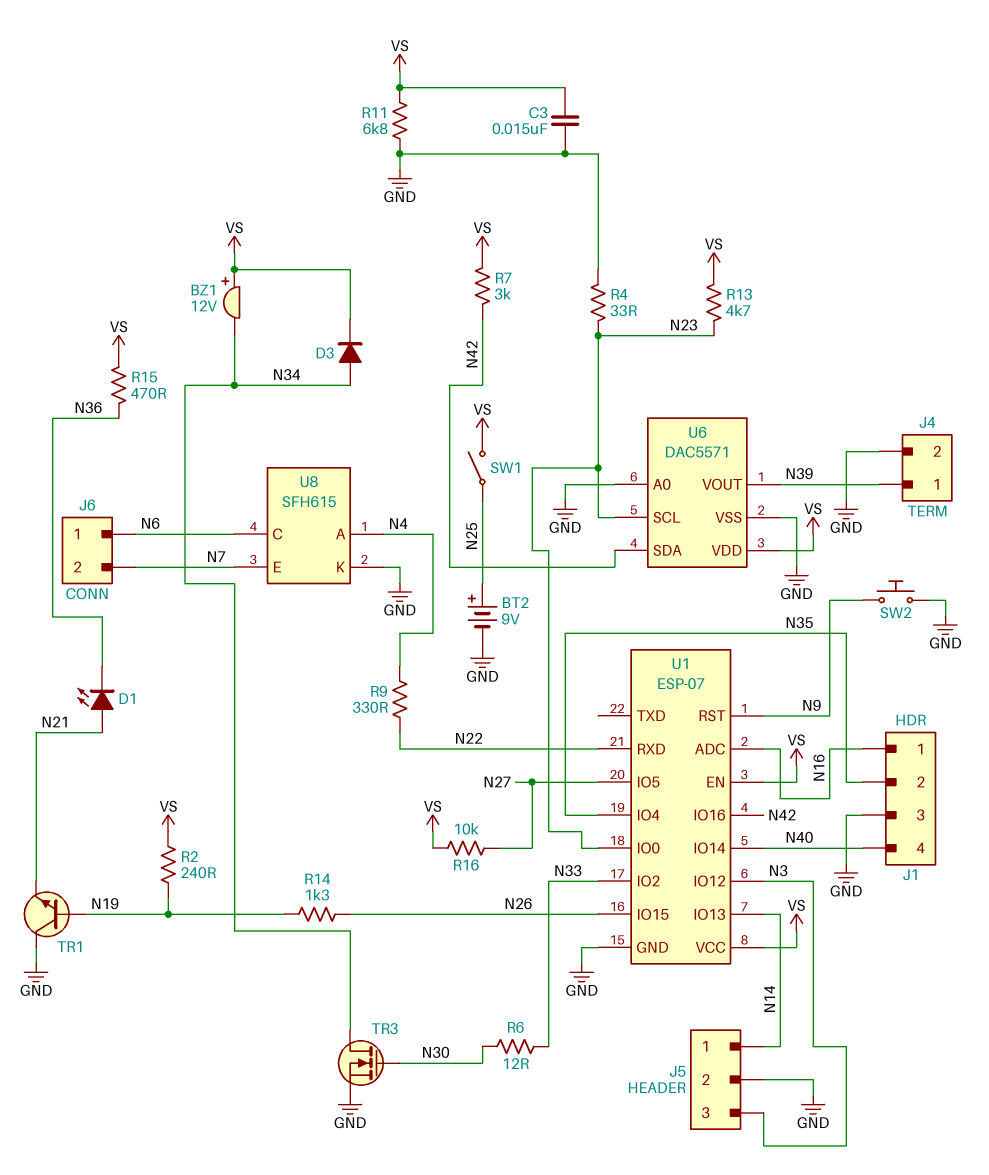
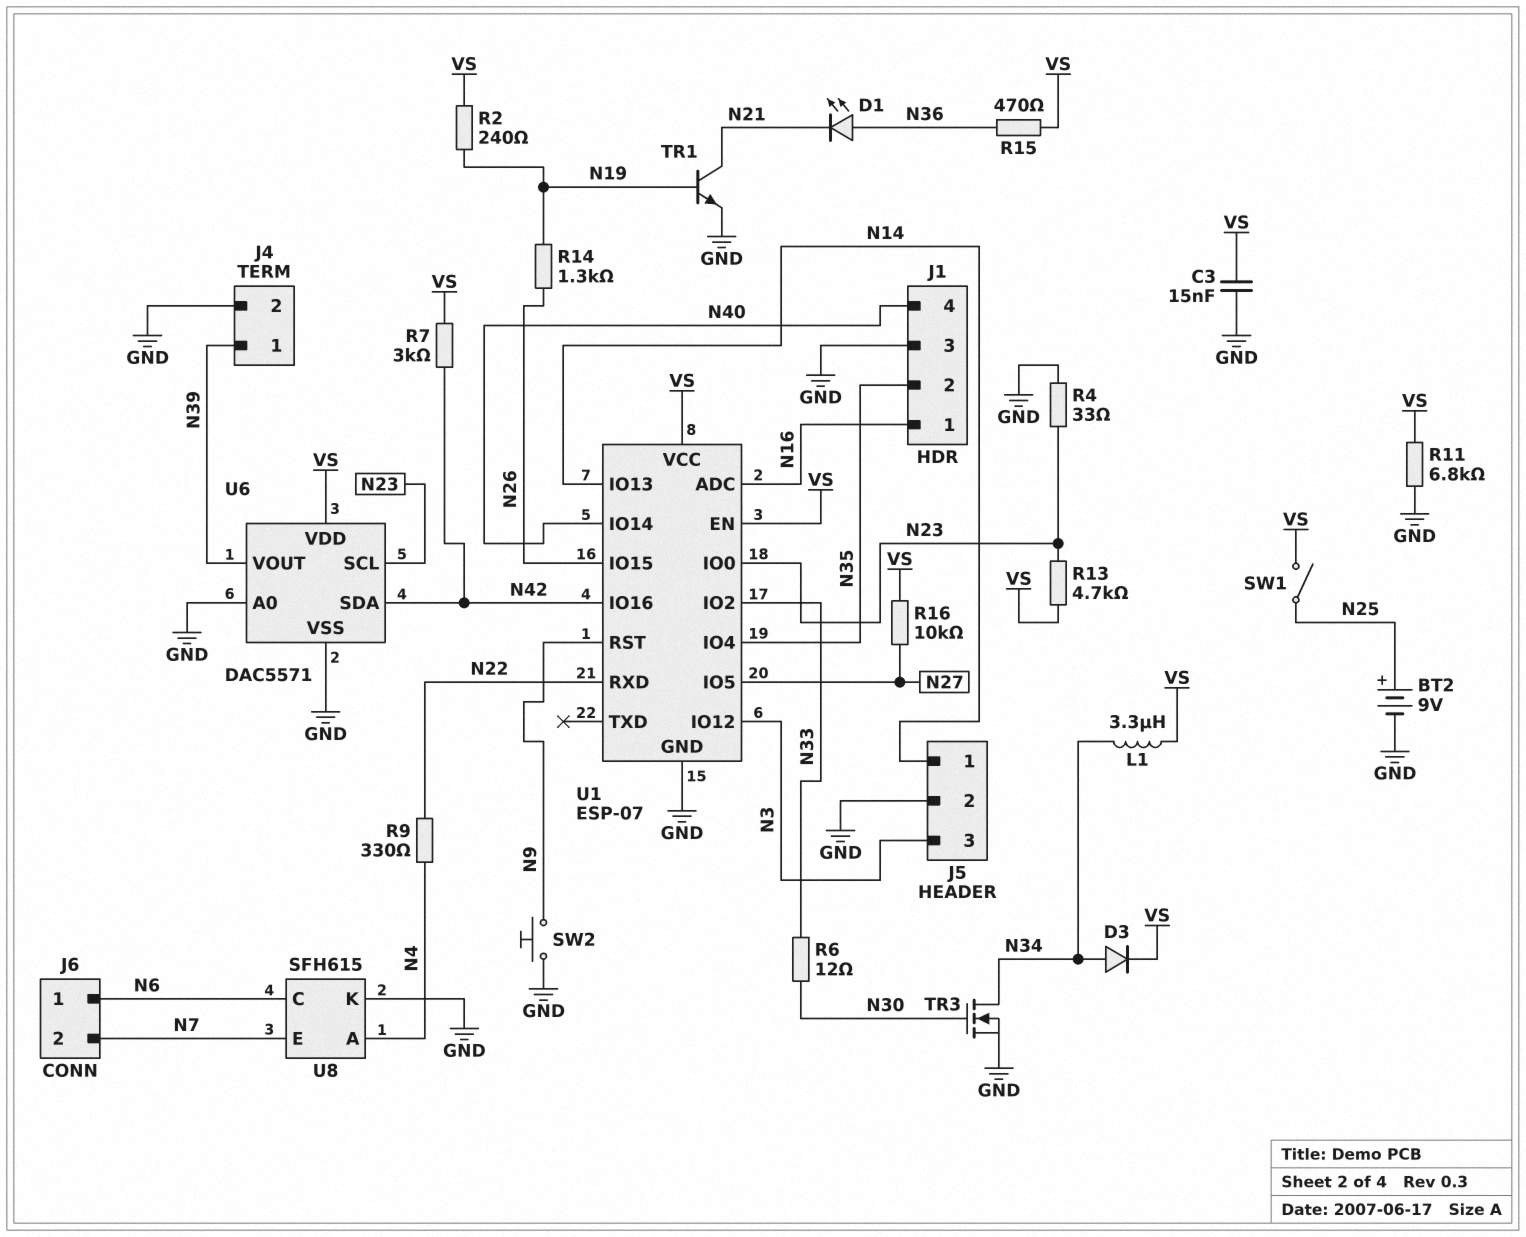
BZ1: buzzer 12V (plus VS, minus N34) -> none
D1: LED (A N21, K N36) -> LED (A N36, K N21)
L1: none -> 3.3uH (N34, VS)
TR1: NPN (B N19, C GND, E N21) -> NPN (B N19, C N21, E GND)

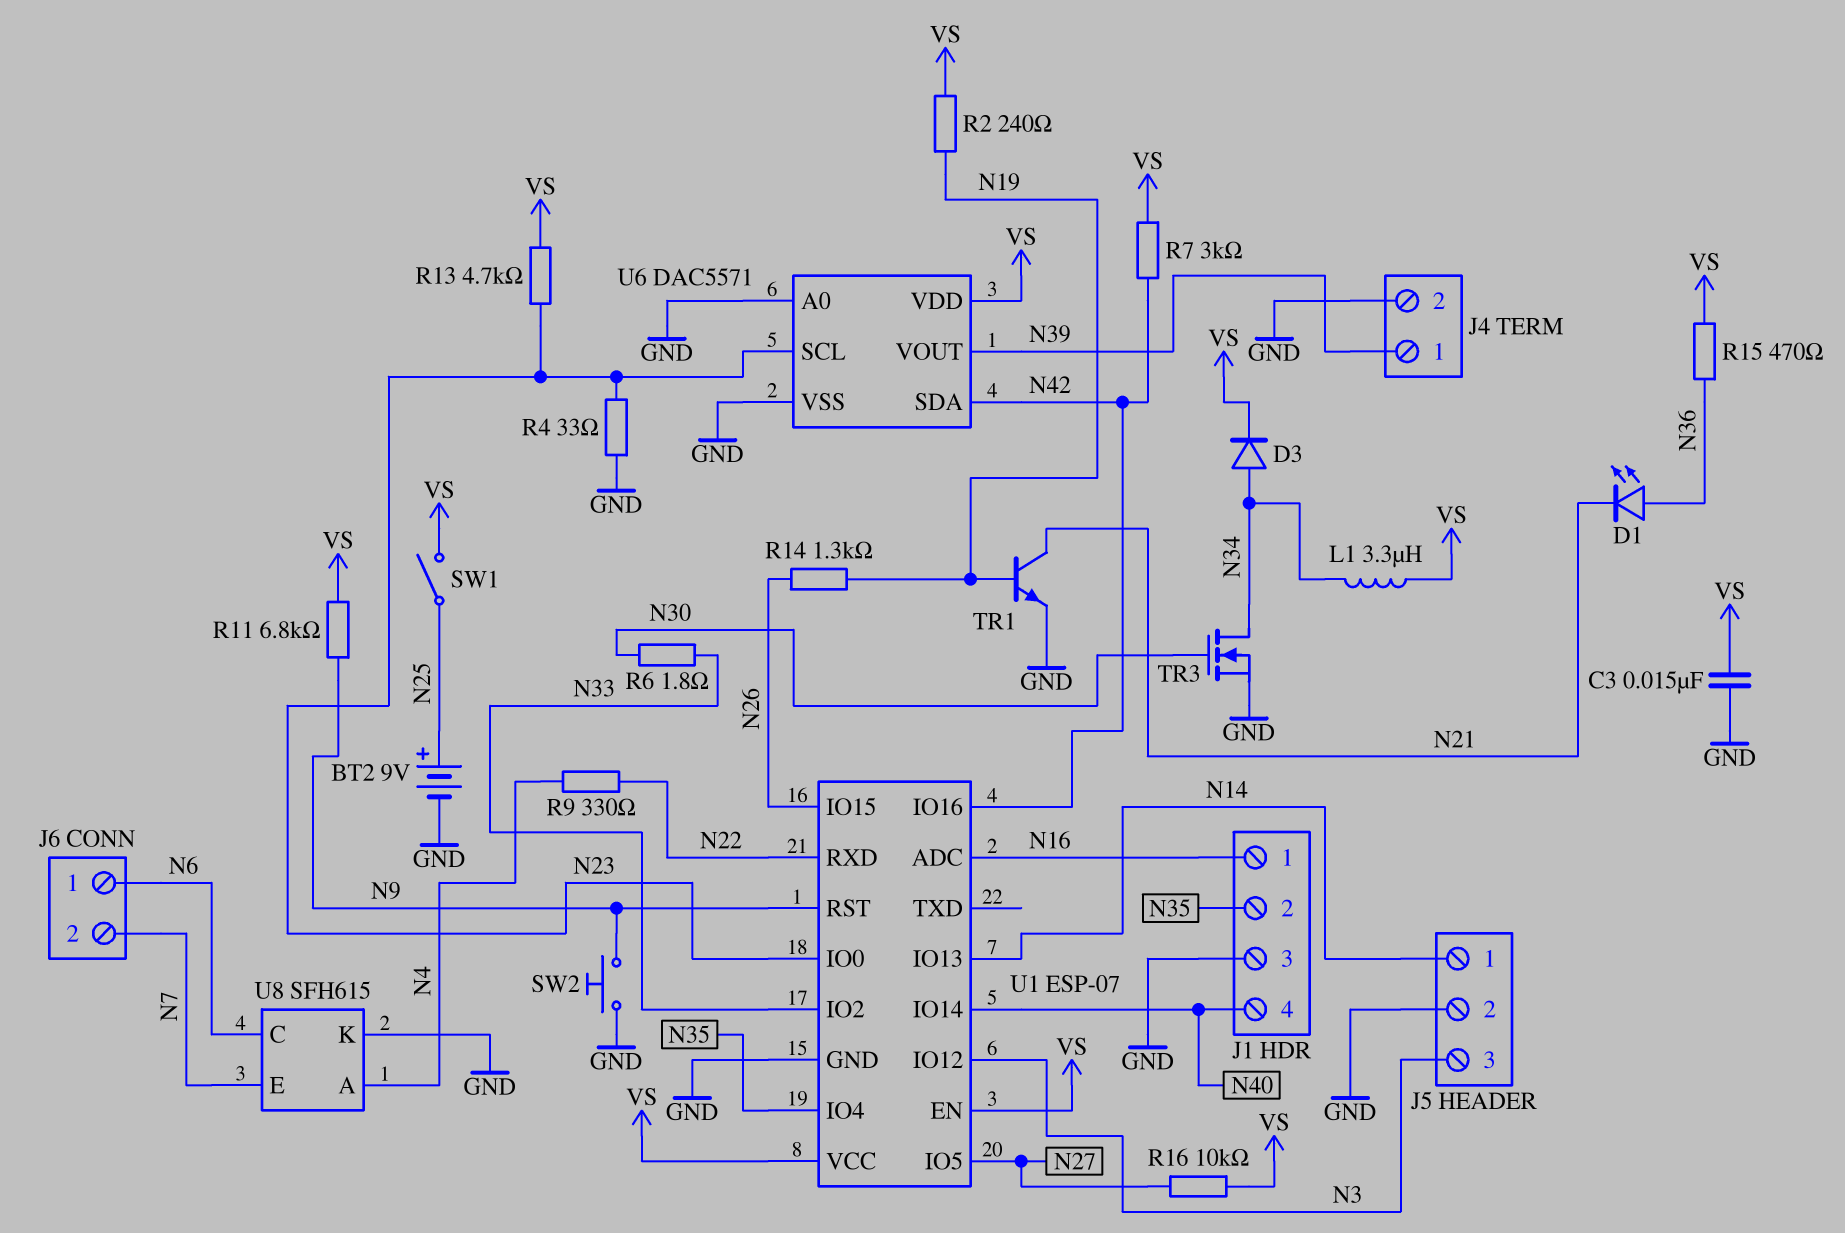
R6: 12 (N30, N33) -> 1.8 (N30, N33)
R11: 6.8k (GND, VS) -> 6.8k (N9, VS)

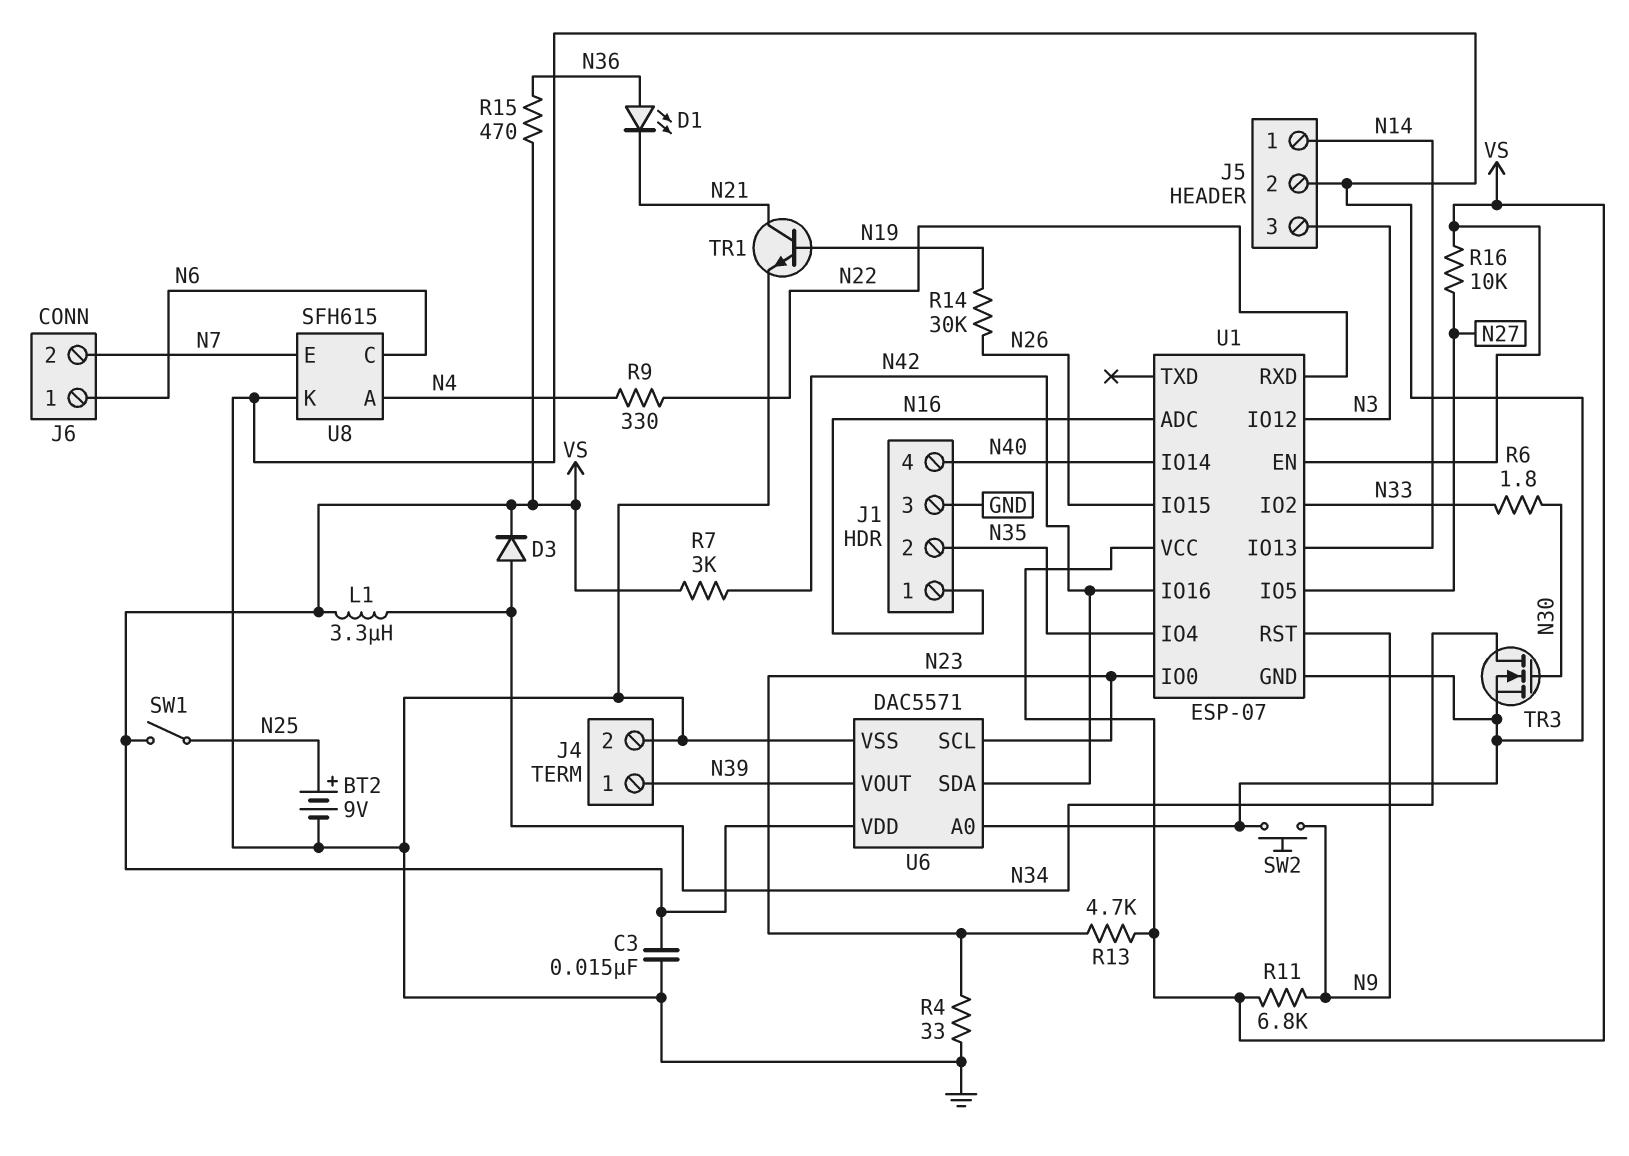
R2: 240 (N19, VS) -> none
R14: 1.3k (N19, N26) -> 30k (N19, N26)

